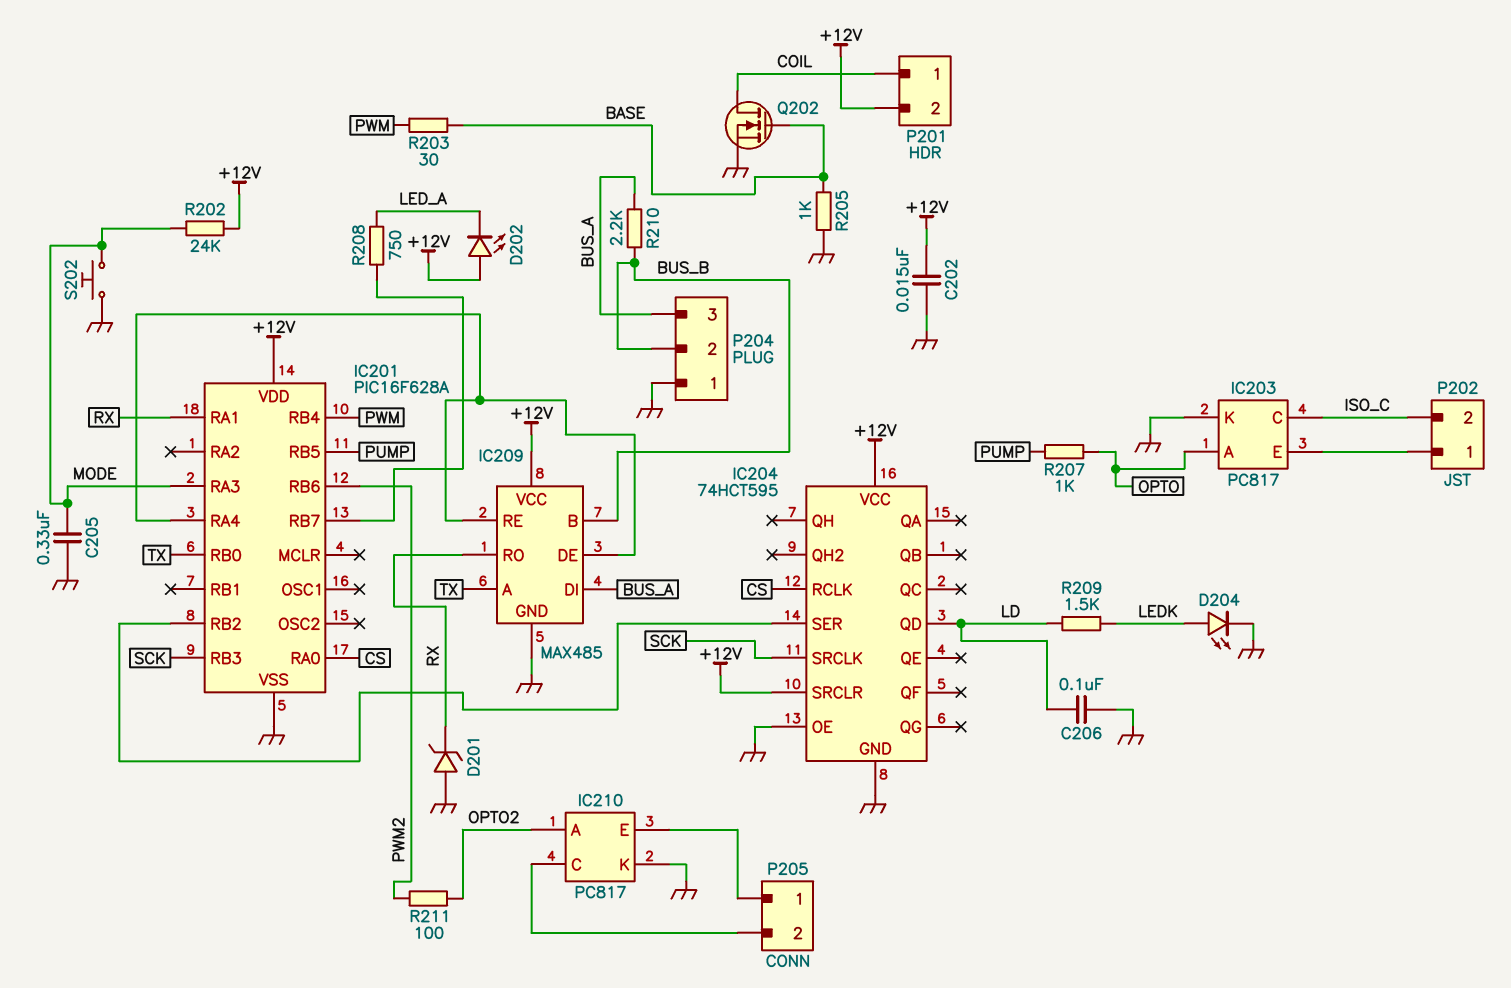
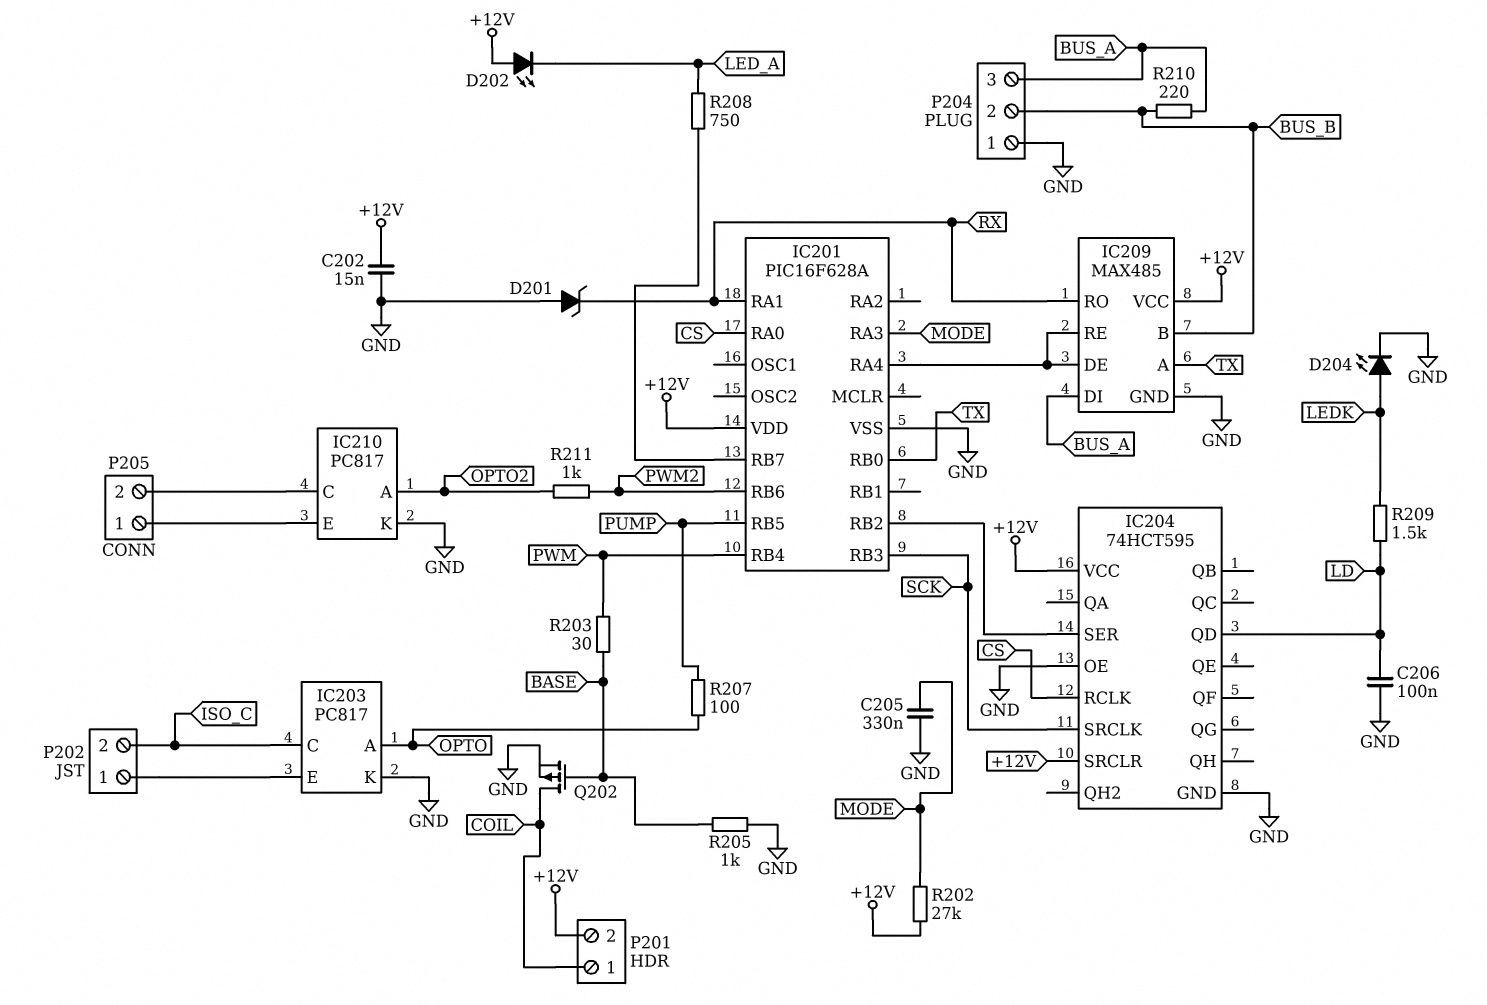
Q202: NMOS (G BASE, D COIL, S GND) -> PMOS (G BASE, D COIL, S GND)
R202: 24k (+12V, MODE) -> 27k (+12V, MODE)
R207: 1k (OPTO, PUMP) -> 100 (OPTO, PUMP)
R210: 2.2k (BUS_A, BUS_B) -> 220 (BUS_A, BUS_B)
R211: 100 (OPTO2, PWM2) -> 1k (OPTO2, PWM2)
S202: button (GND, MODE) -> none

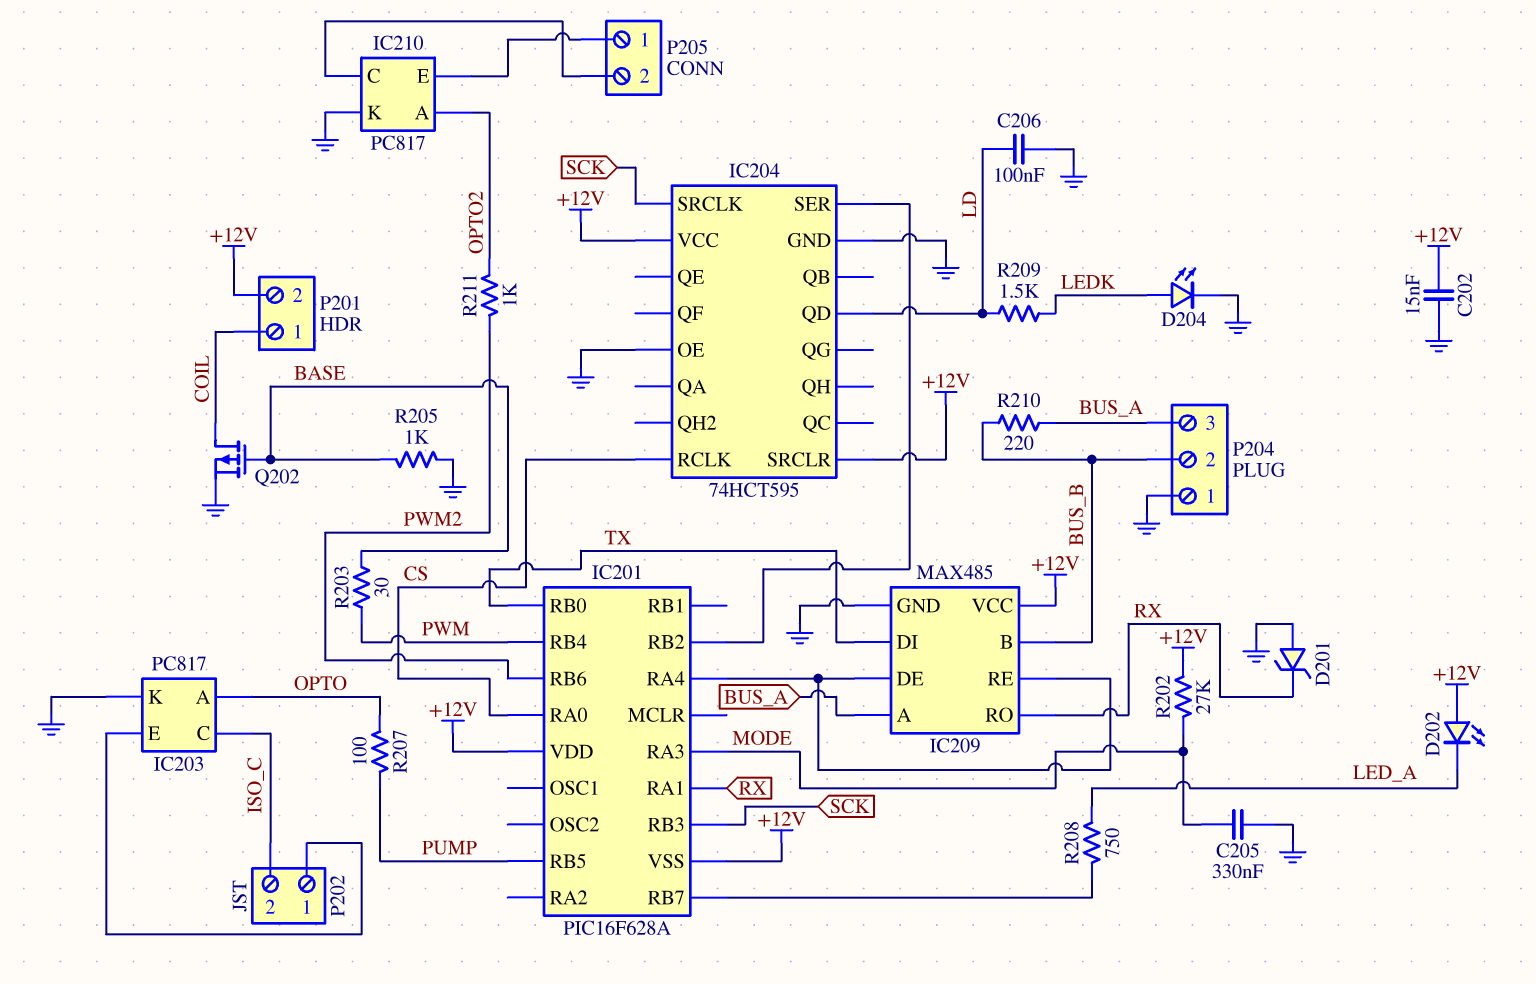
IC201 pin VSS: GND -> +12V
IC209 pin A: TX -> BUS_A
IC209 pin DI: BUS_A -> TX

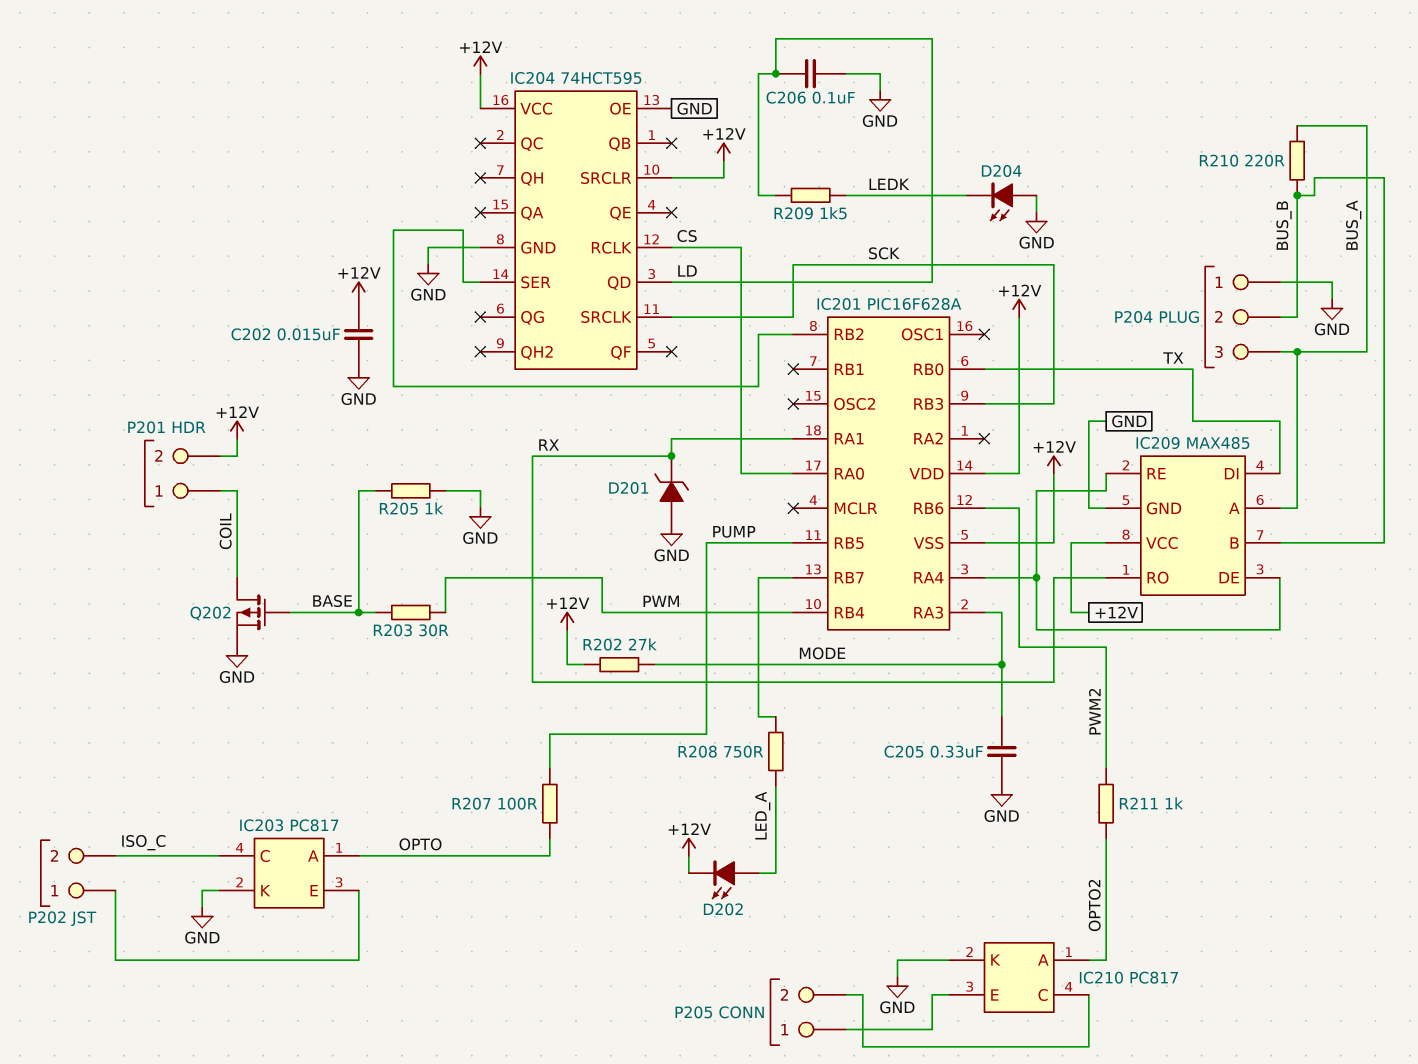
D202: LED (A +12V, K LED_A) -> LED (A LED_A, K +12V)
D204: LED (A LEDK, K GND) -> LED (A GND, K LEDK)

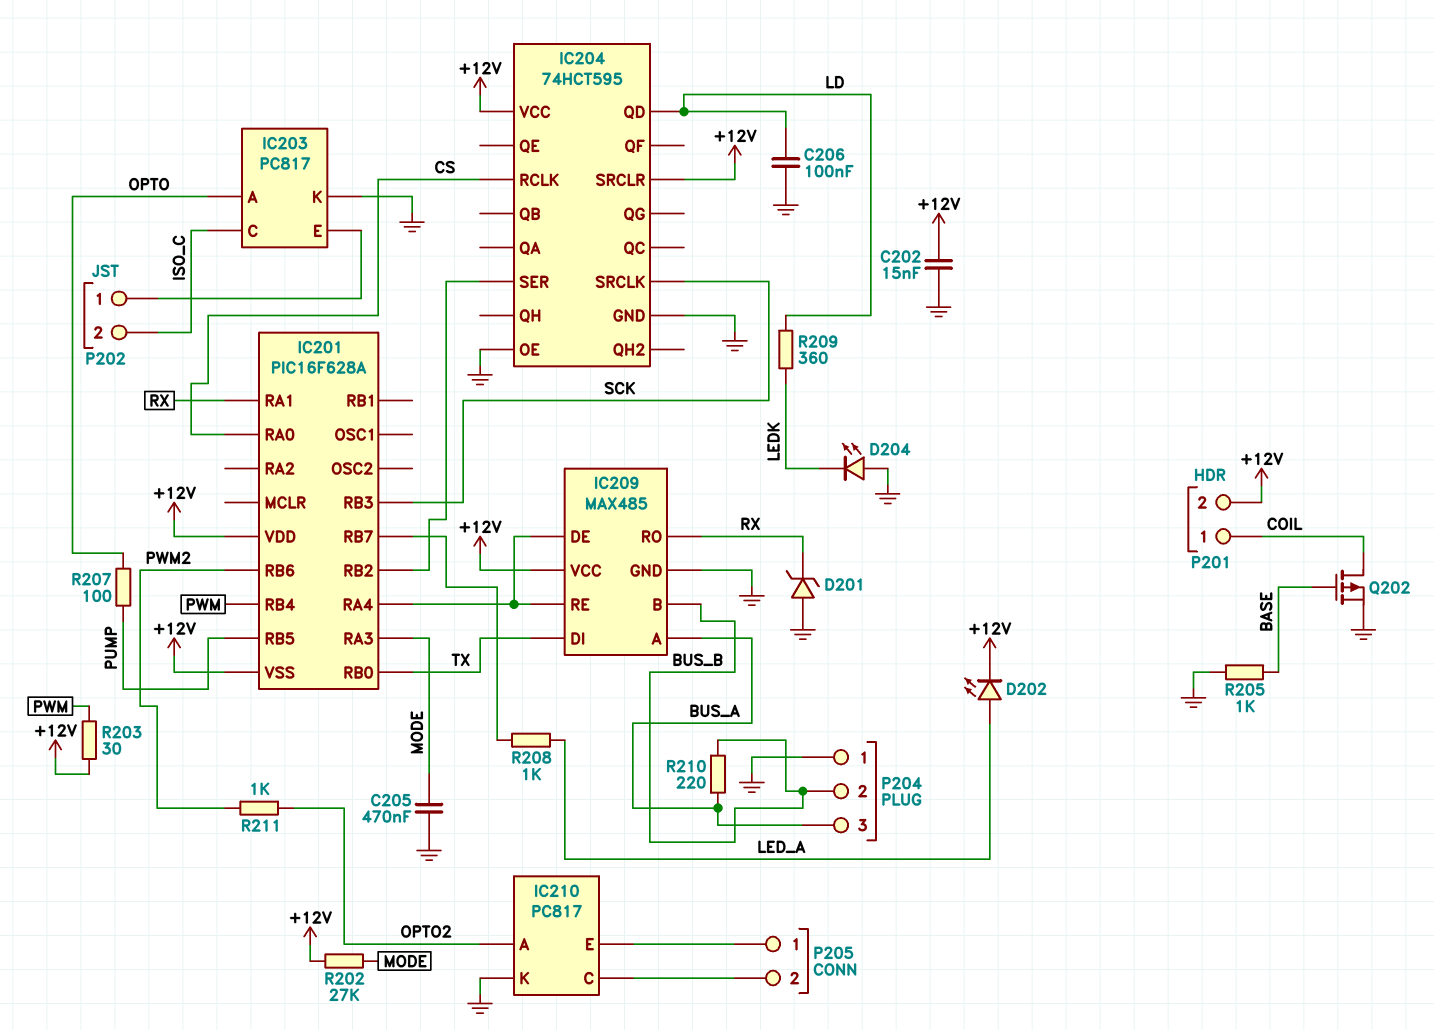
C205: 330nF (GND, MODE) -> 470nF (GND, MODE)
R203: 30 (BASE, PWM) -> 30 (+12V, PWM)
R208: 750 (IC201/RB7, LED_A) -> 1k (IC201/RB7, LED_A)
R209: 1.5k (LD, LEDK) -> 360 (LD, LEDK)

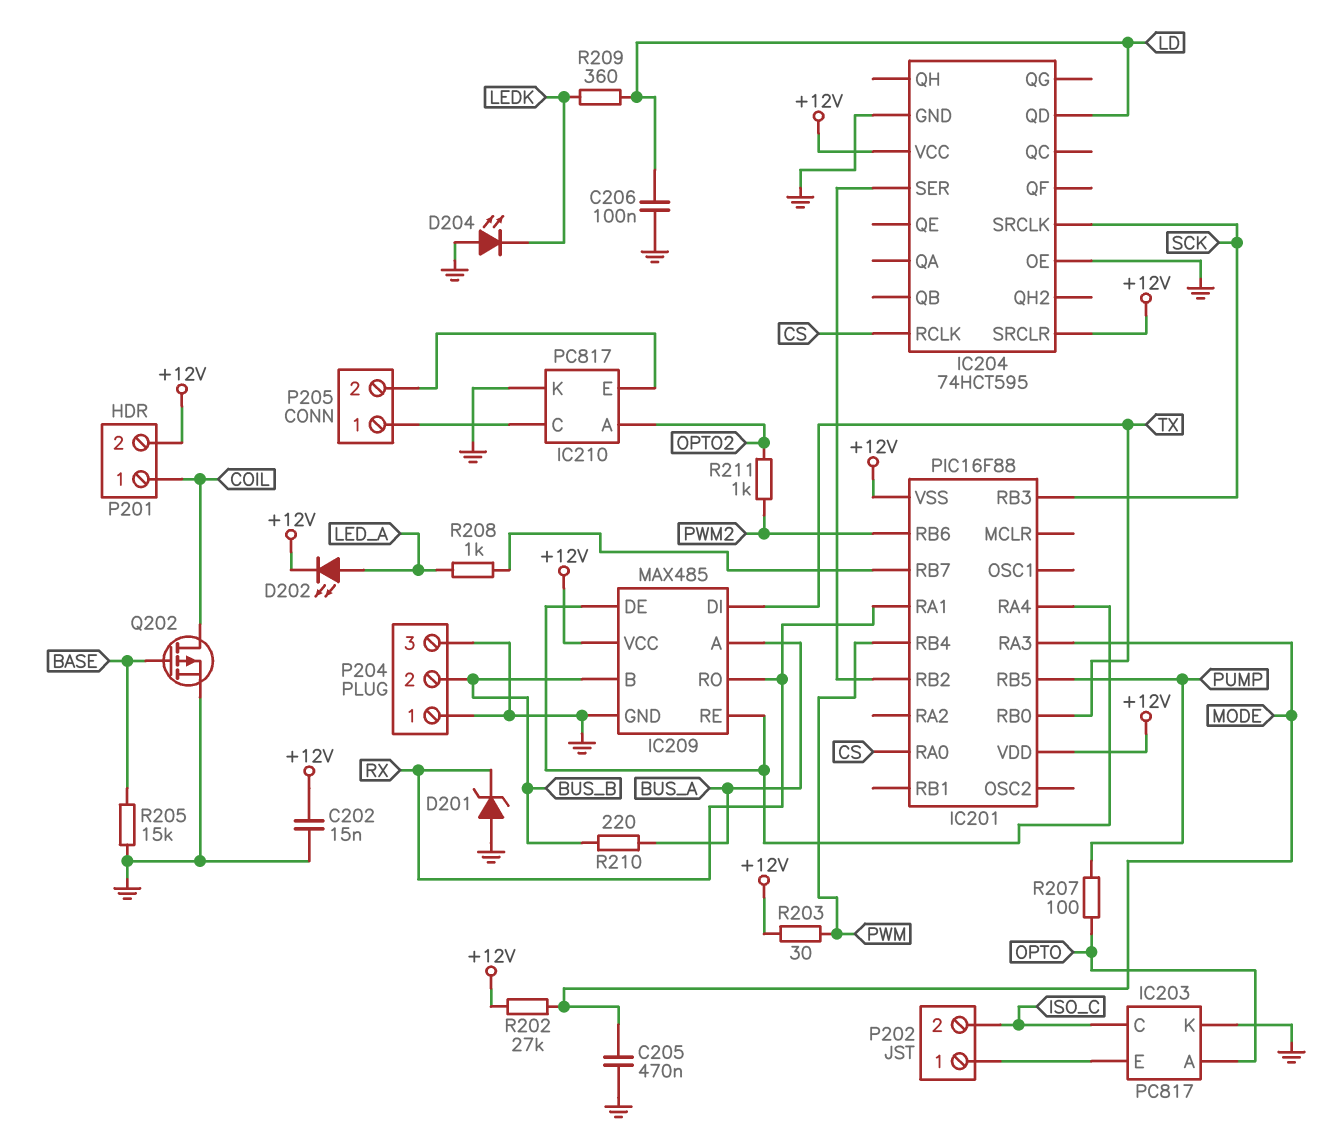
IC201: PIC16F628A -> PIC16F88
P204 pin 3: BUS_A -> GND
P205 pin 1: IC210/E -> IC210/C
P205 pin 2: IC210/C -> IC210/E
R205: 1k (BASE, GND) -> 15k (BASE, GND)

